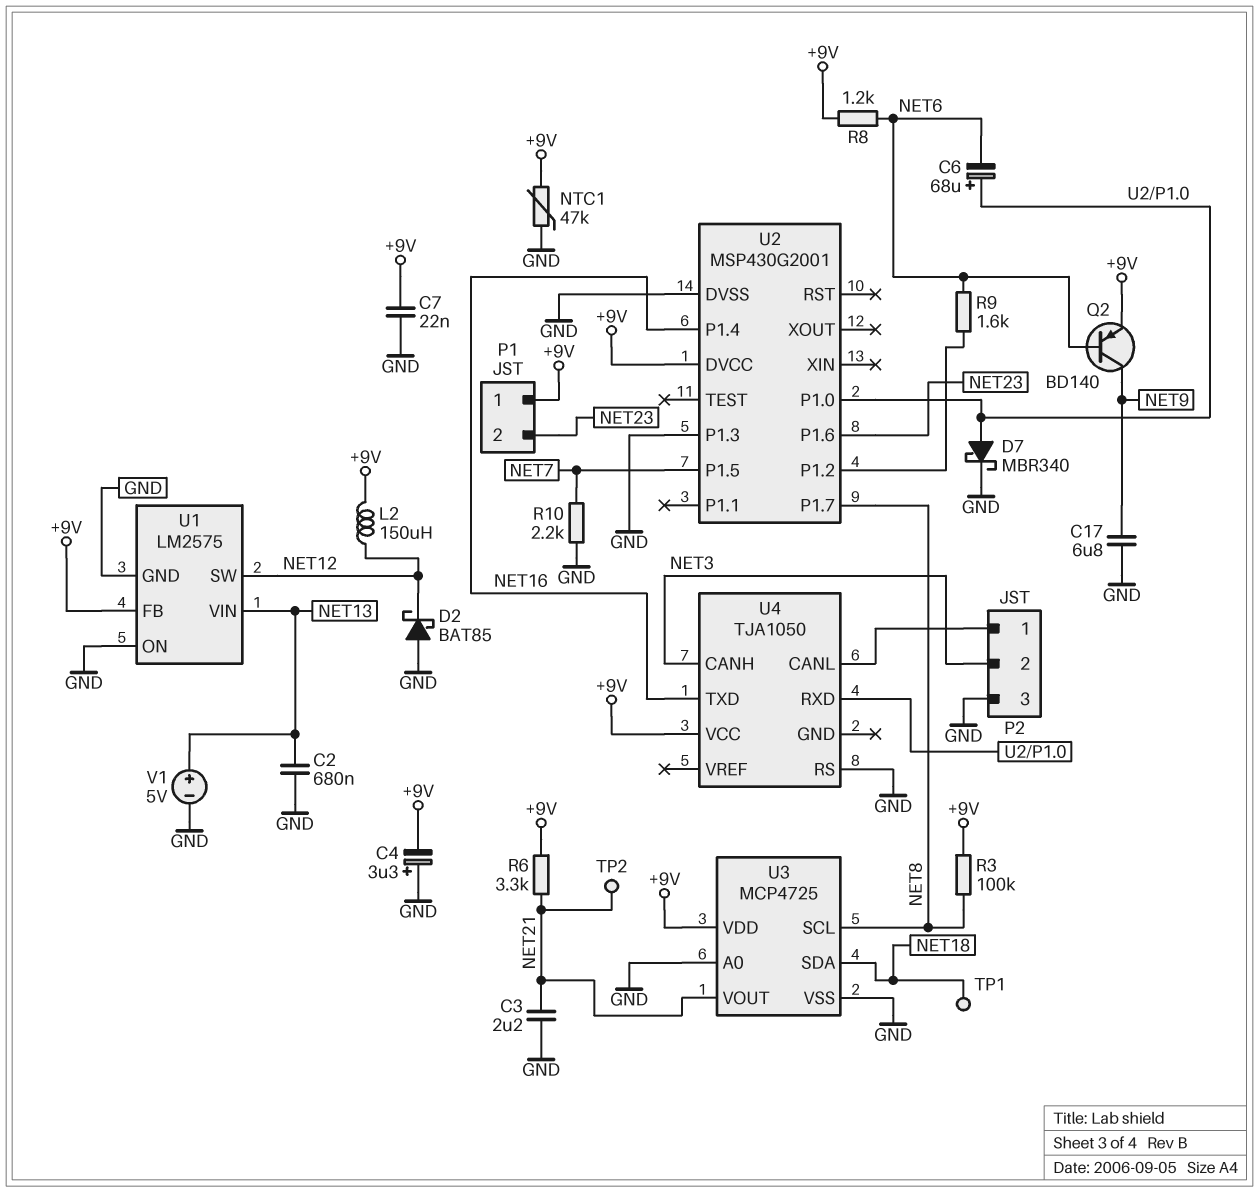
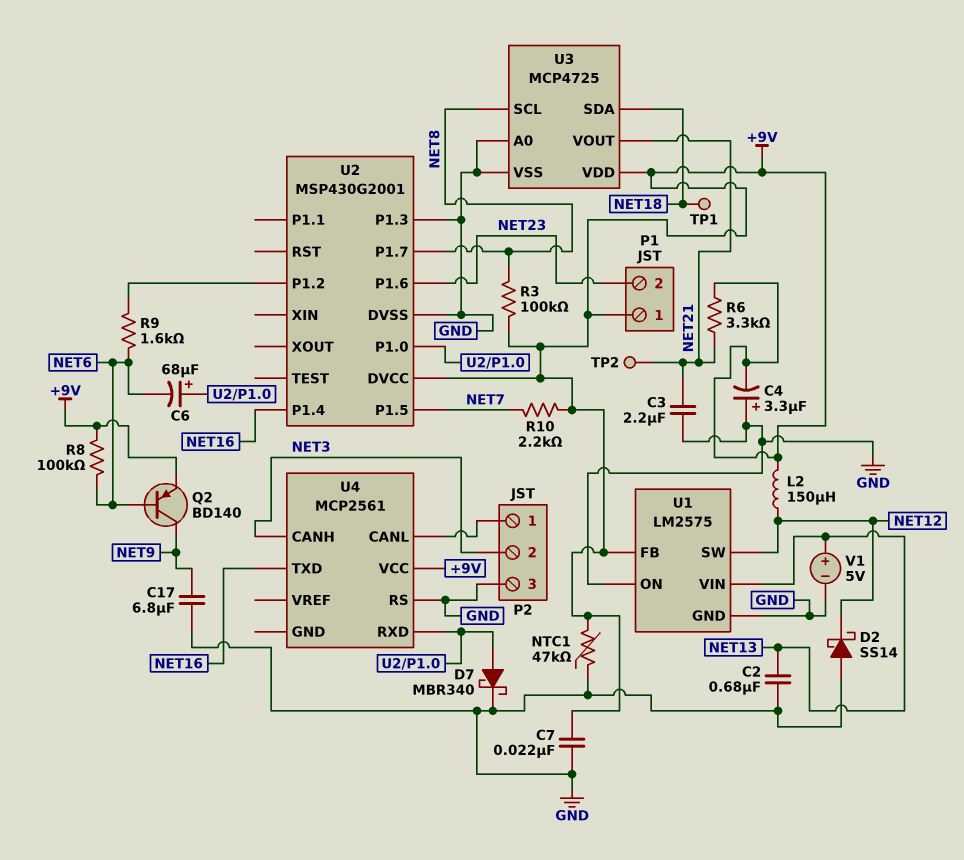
D2: schottky BAT85 (A GND, K NET12) -> schottky SS14 (A GND, K NET12)
R8: 1.2k (+9V, NET6) -> 100k (+9V, NET6)
R10: 2.2k (GND, NET7) -> 2.2k (+9V, NET7)
U4: TJA1050 -> MCP2561

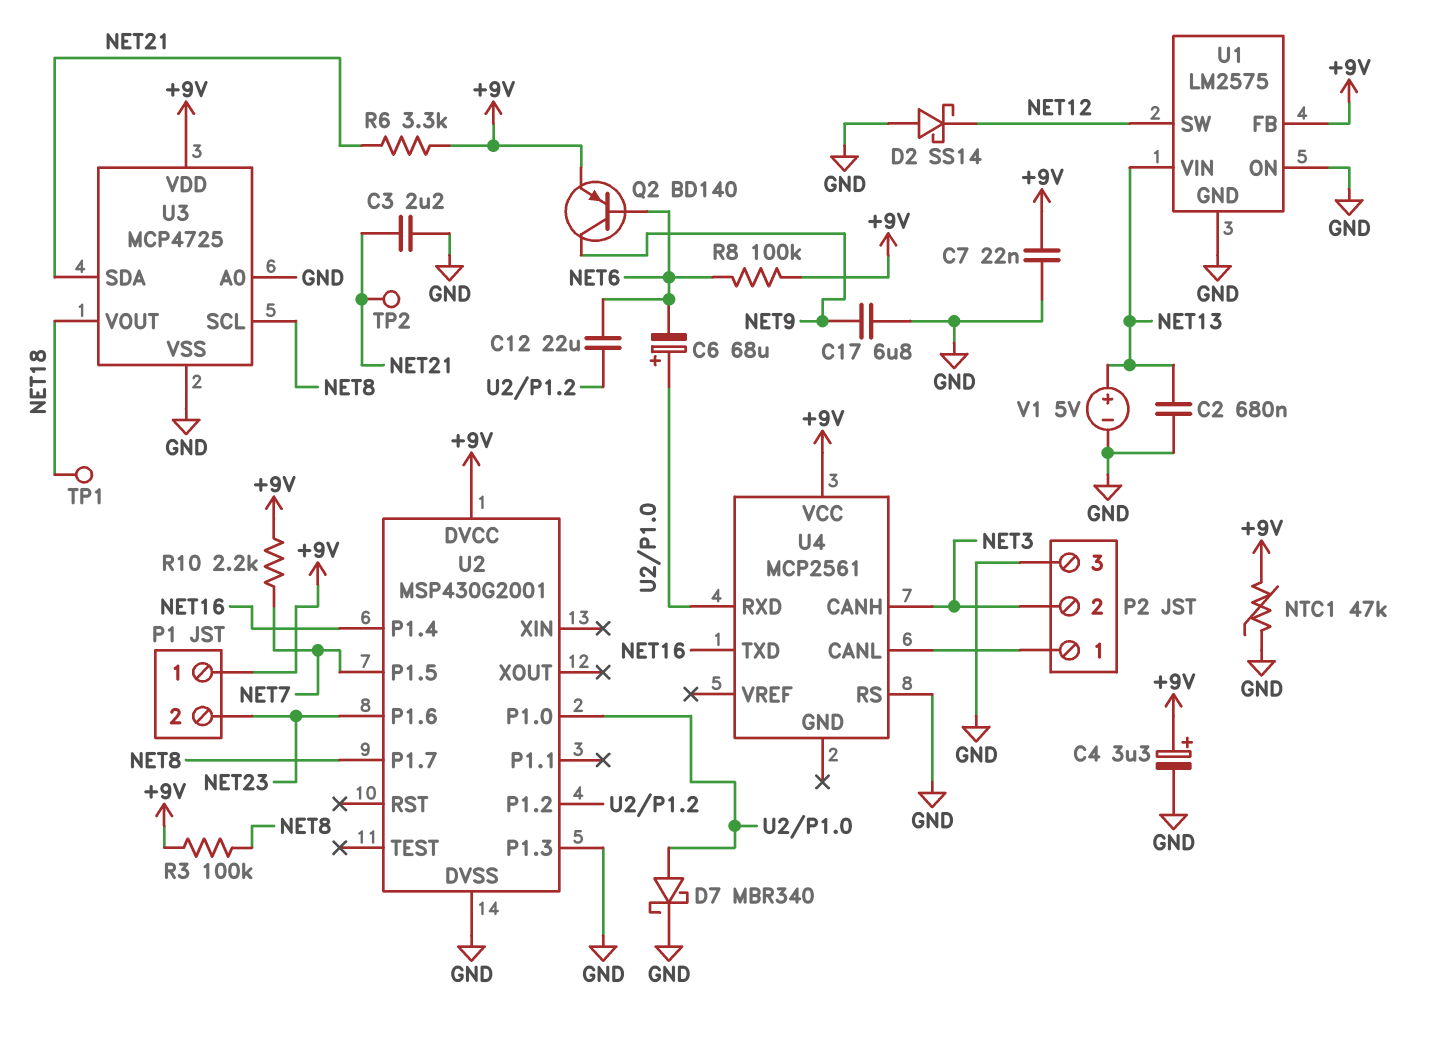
C4: 3.3uF (plus GND, minus +9V) -> 3.3uF (plus +9V, minus GND)
C12: none -> 22uF (NET6, U2/P1.2)
L2: 150uH (+9V, NET12) -> none
R9: 1.6k (NET6, U2/P1.2) -> none
U3 pin SDA: NET18 -> NET21
U3 pin VOUT: NET21 -> NET18

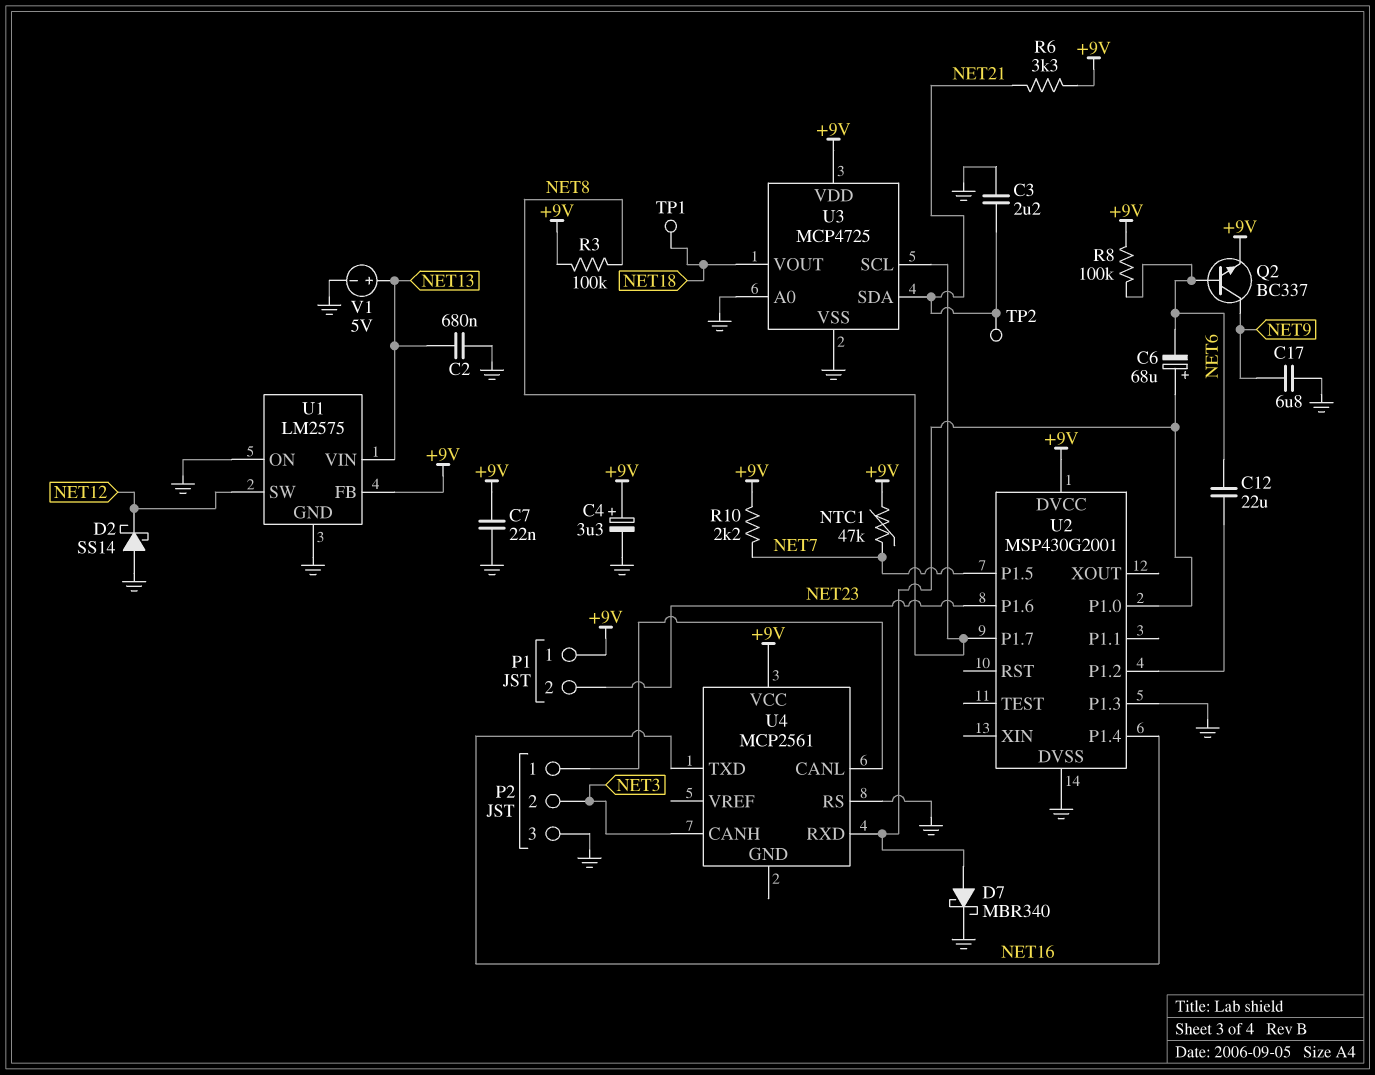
NTC1: 47k (+9V, GND) -> 47k (+9V, NET7)
Q2: PNP BD140 (B NET6, C NET9, E +9V) -> NPN BC337 (B NET6, C NET9, E +9V)

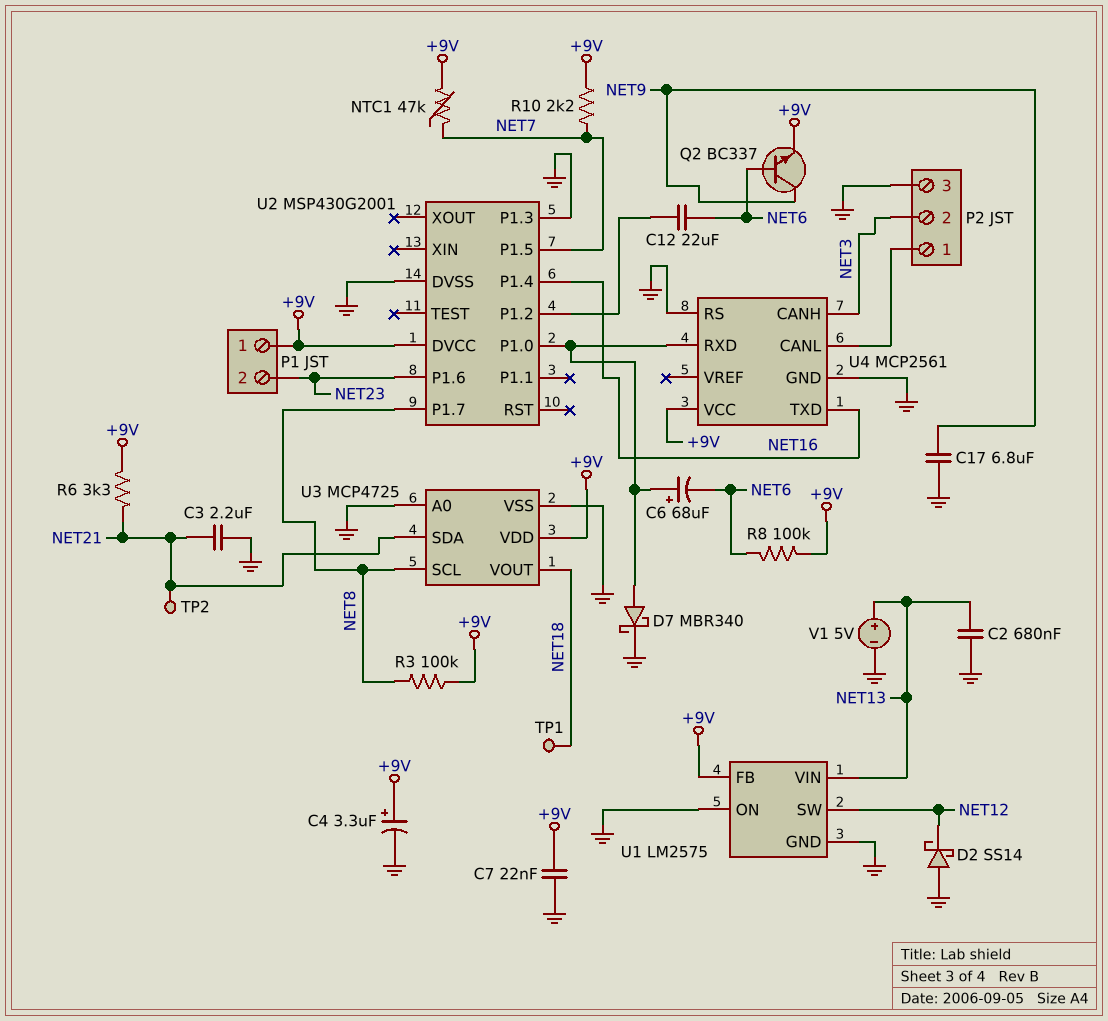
U4 pin GND: none -> GND

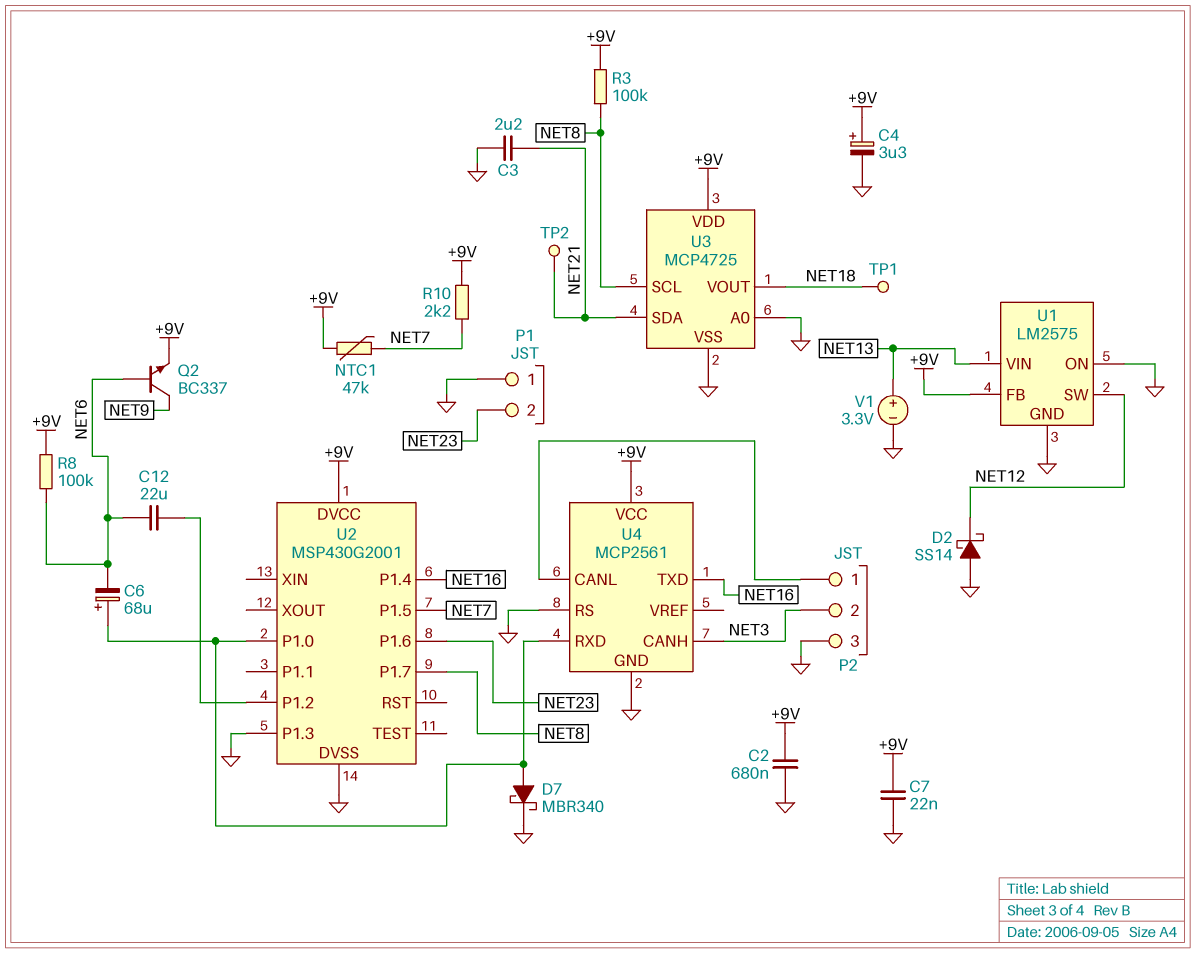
C2: 680nF (GND, NET13) -> 680nF (+9V, GND)
C17: 6.8uF (GND, NET9) -> none
P1 pin 1: +9V -> GND
R6: 3.3k (+9V, NET21) -> none
V1: 5V (plus NET13, minus GND) -> 3.3V (plus NET13, minus GND)

